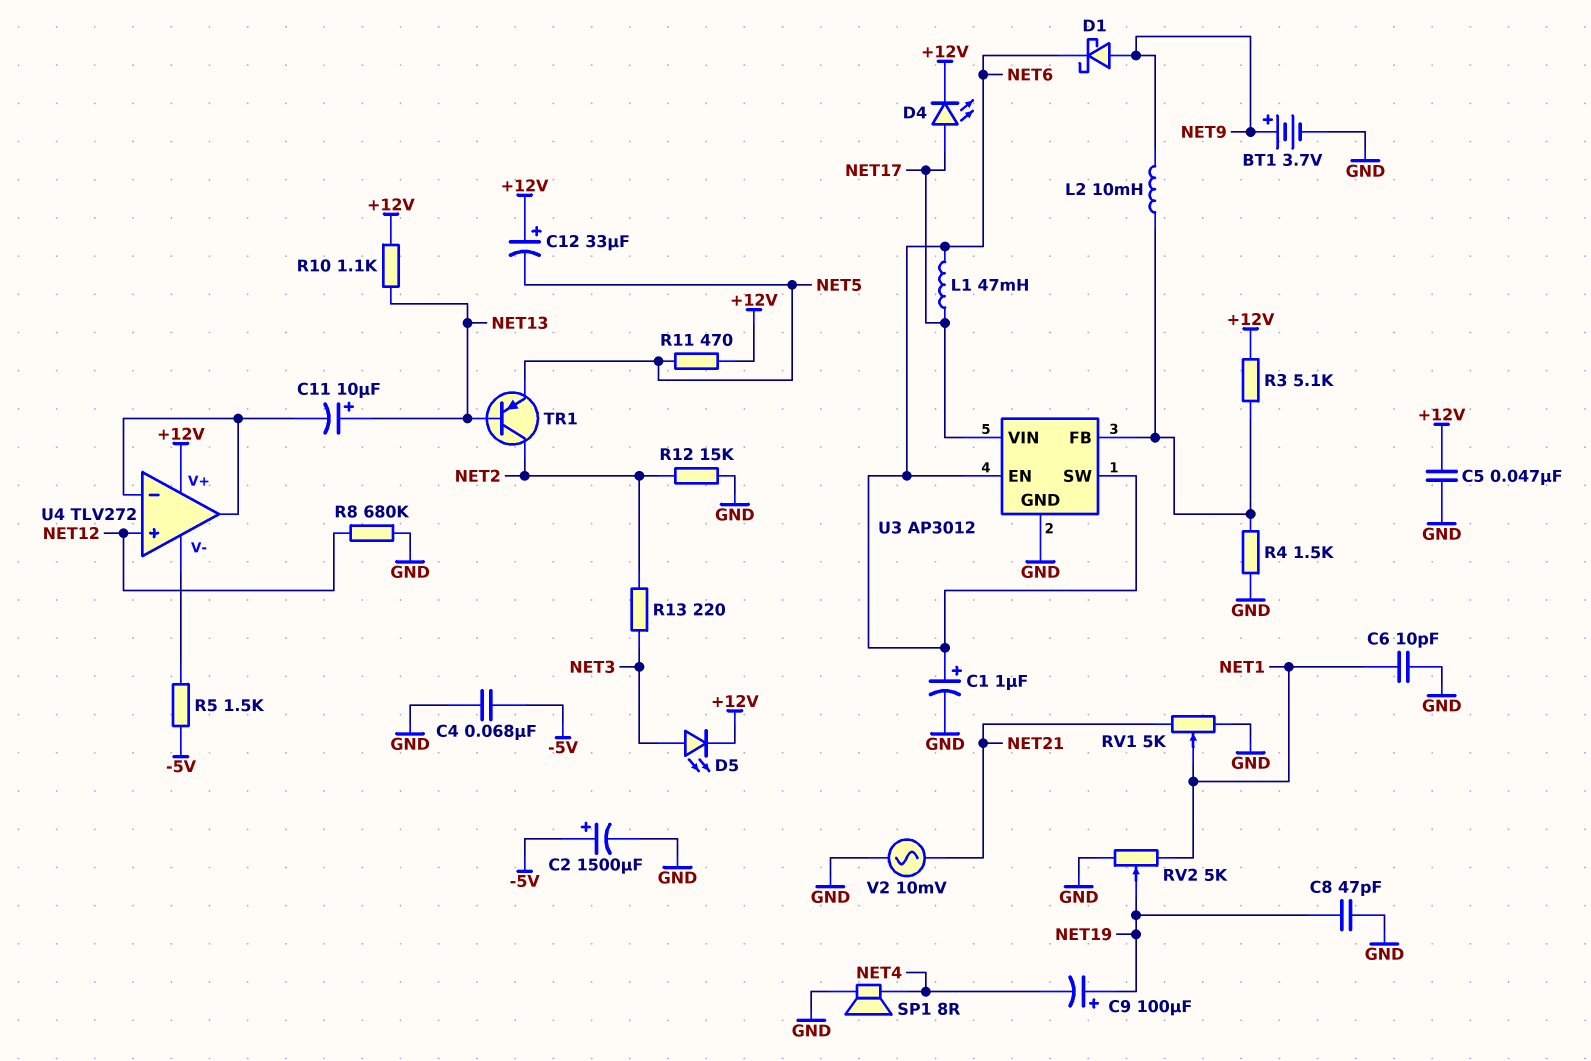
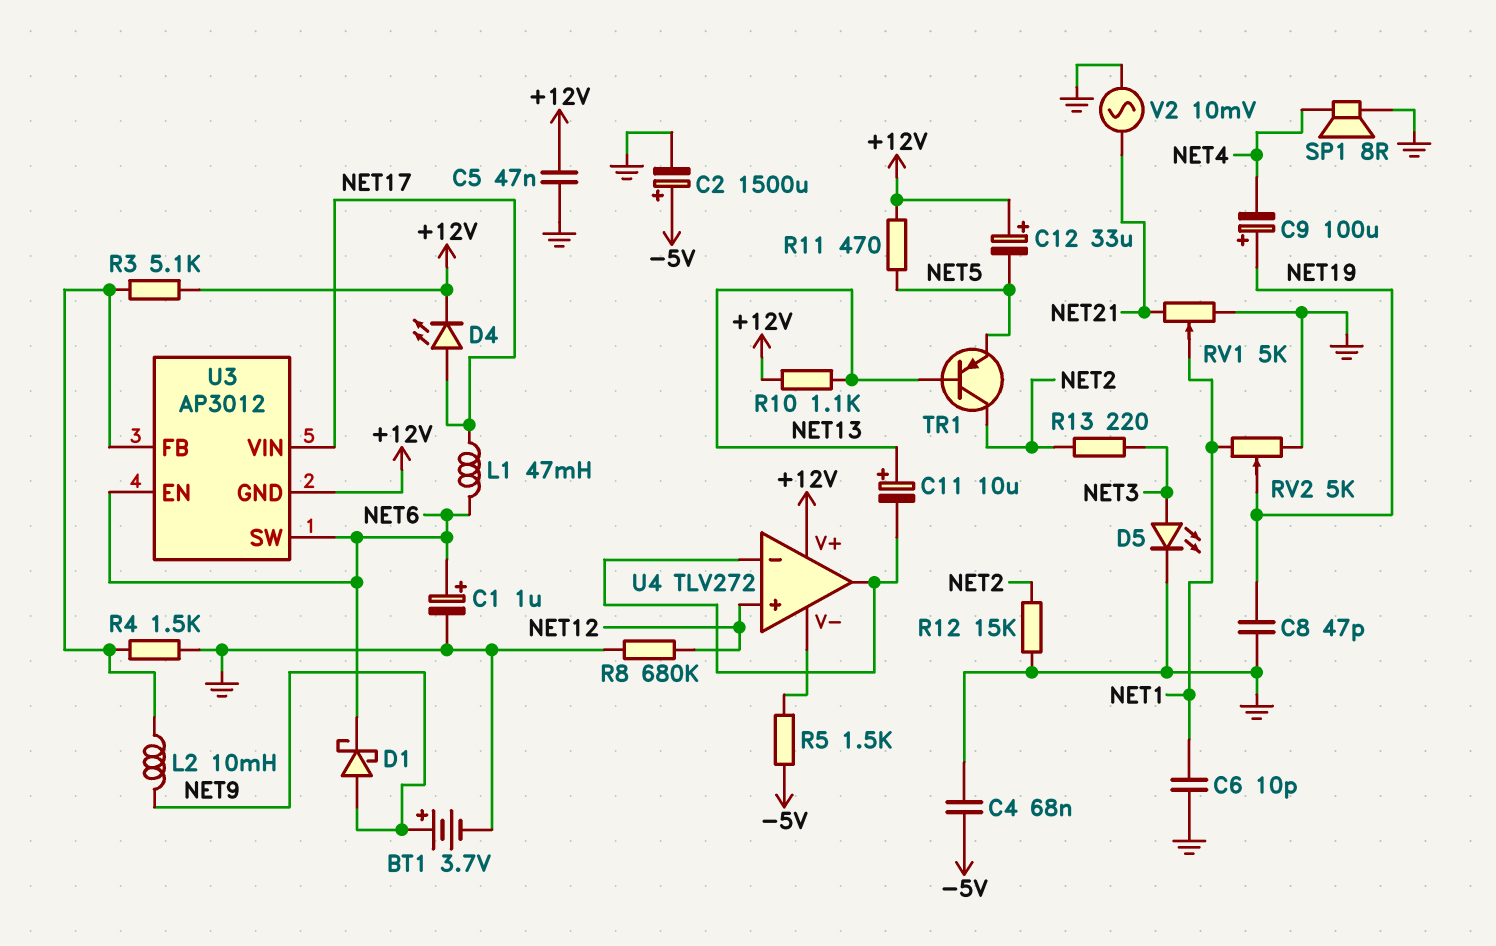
D5: LED (A NET3, K +12V) -> LED (A NET3, K GND)
U3 pin GND: GND -> +12V

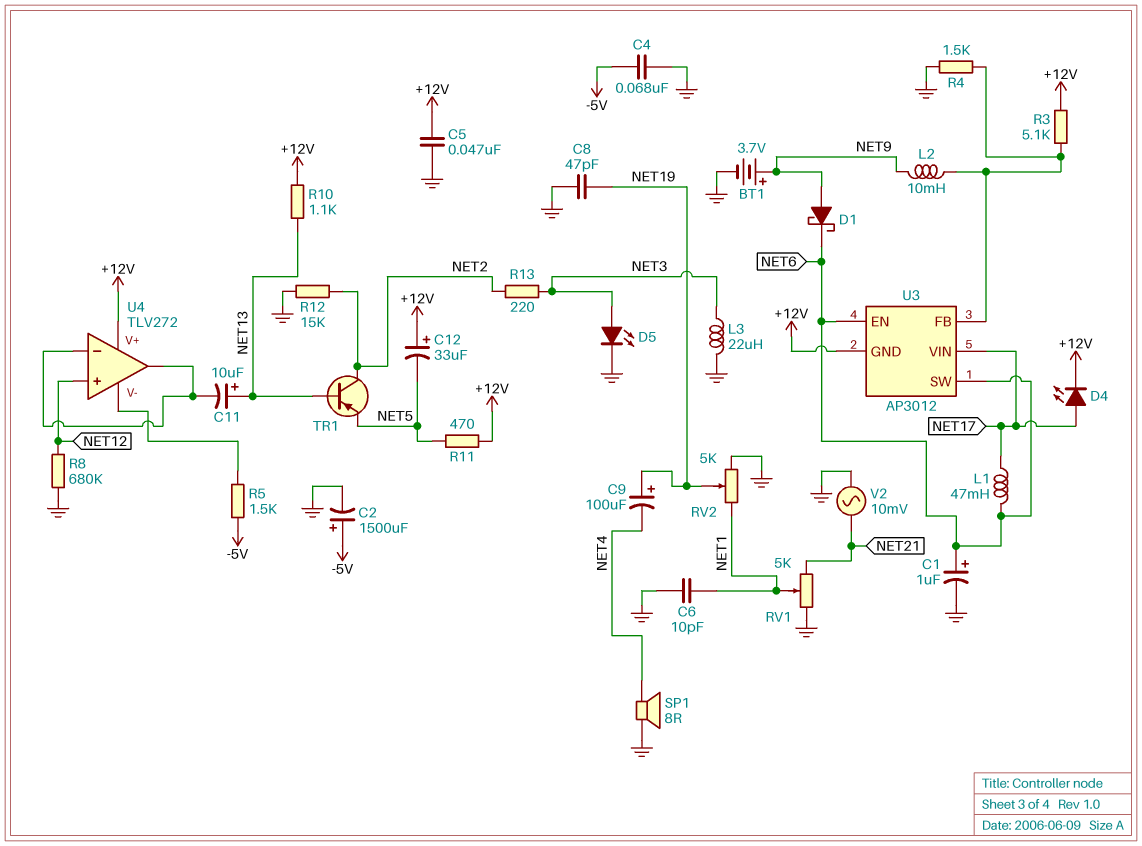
L3: none -> 22uH (GND, NET3)

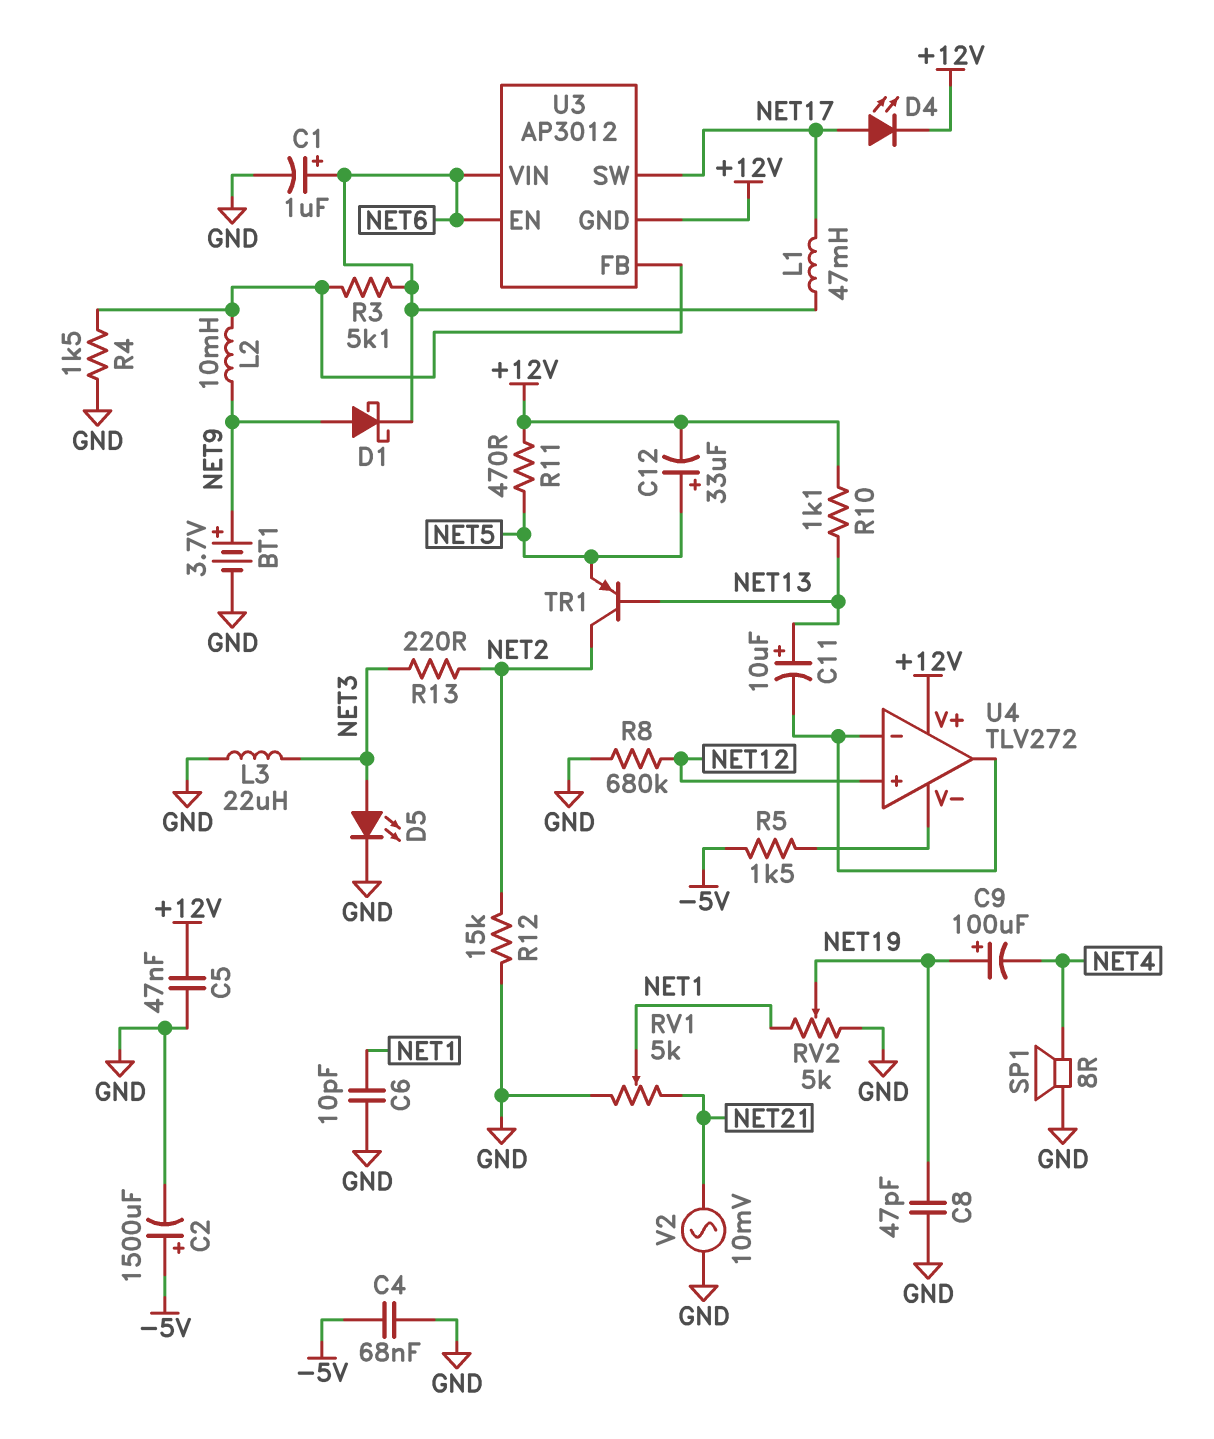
C12: 33uF (plus +12V, minus NET5) -> 33uF (plus NET5, minus +12V)
R3: 5.1k (+12V, U3/FB) -> 5.1k (NET6, U3/FB)
U3 pin SW: NET6 -> NET17
U3 pin VIN: NET17 -> NET6

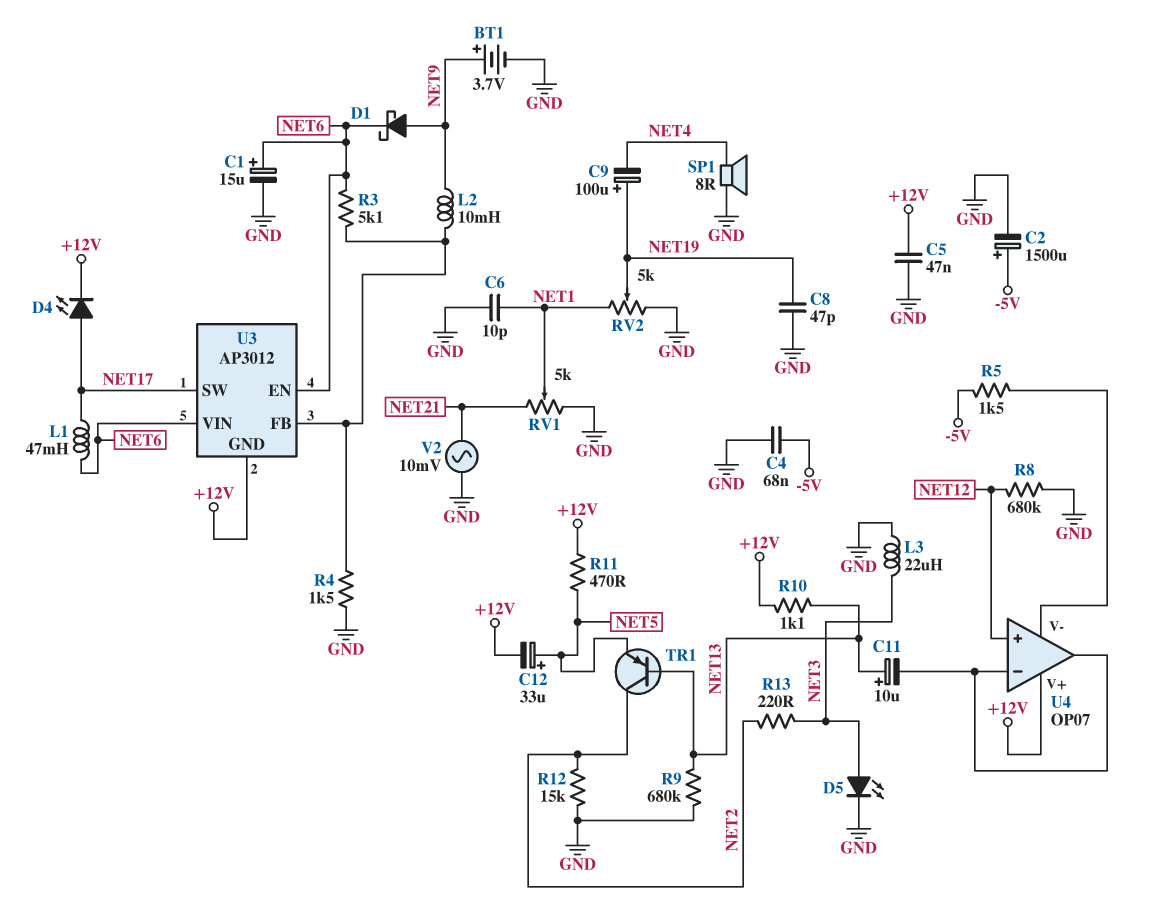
C1: 1uF (plus NET6, minus GND) -> 15uF (plus NET6, minus GND)
R9: none -> 680k (GND, NET13)
U4: TLV272 -> OP07

